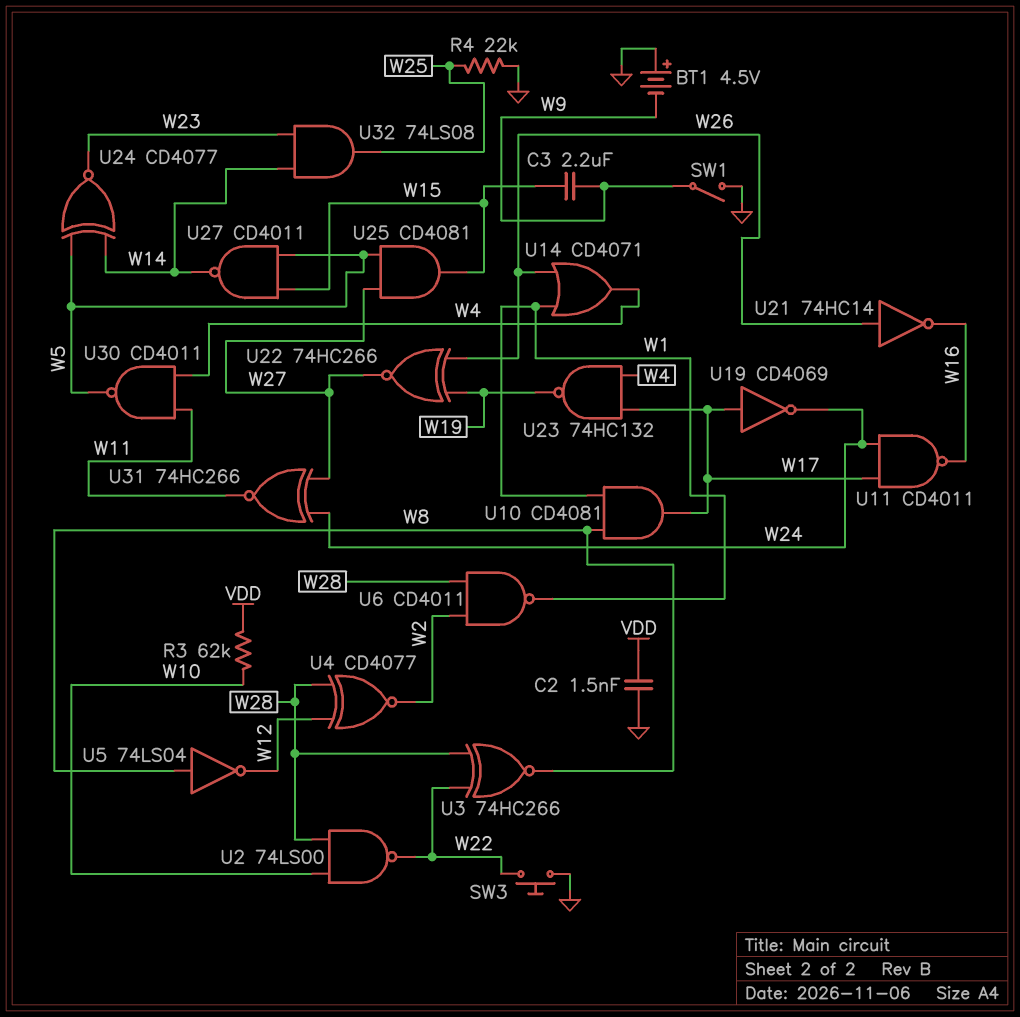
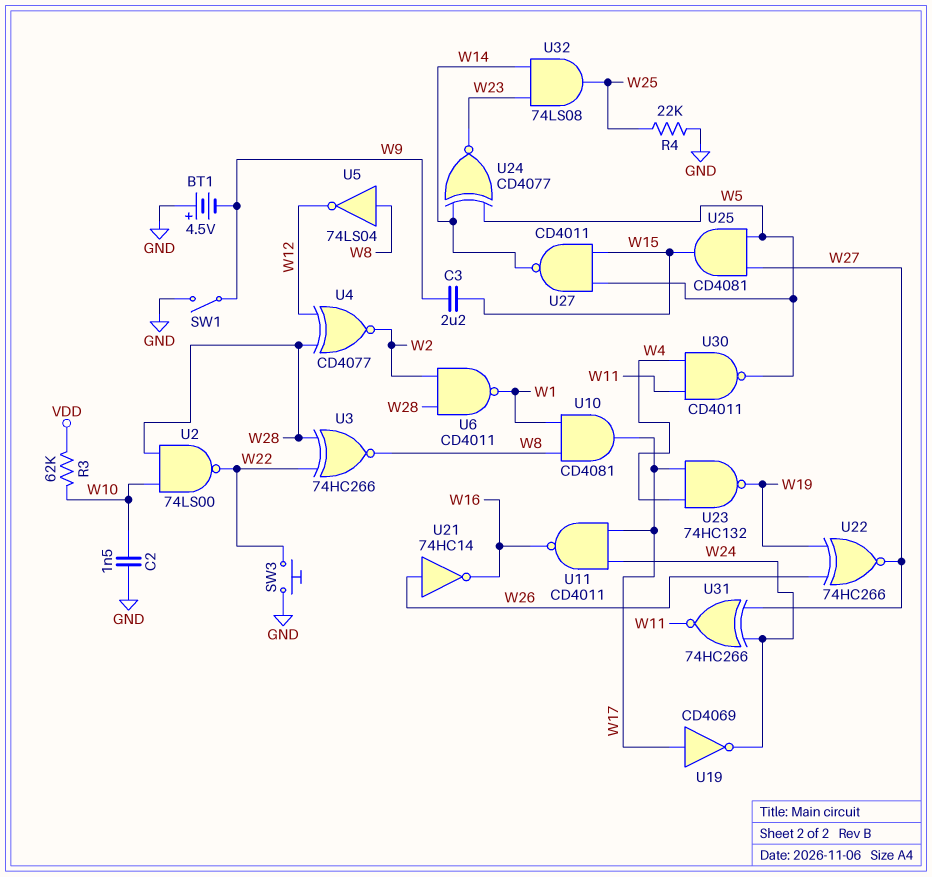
C2: 1.5nF (GND, VDD) -> 1.5nF (GND, W10)
U14: OR CD4071 (in W1, in W26, out W4) -> none

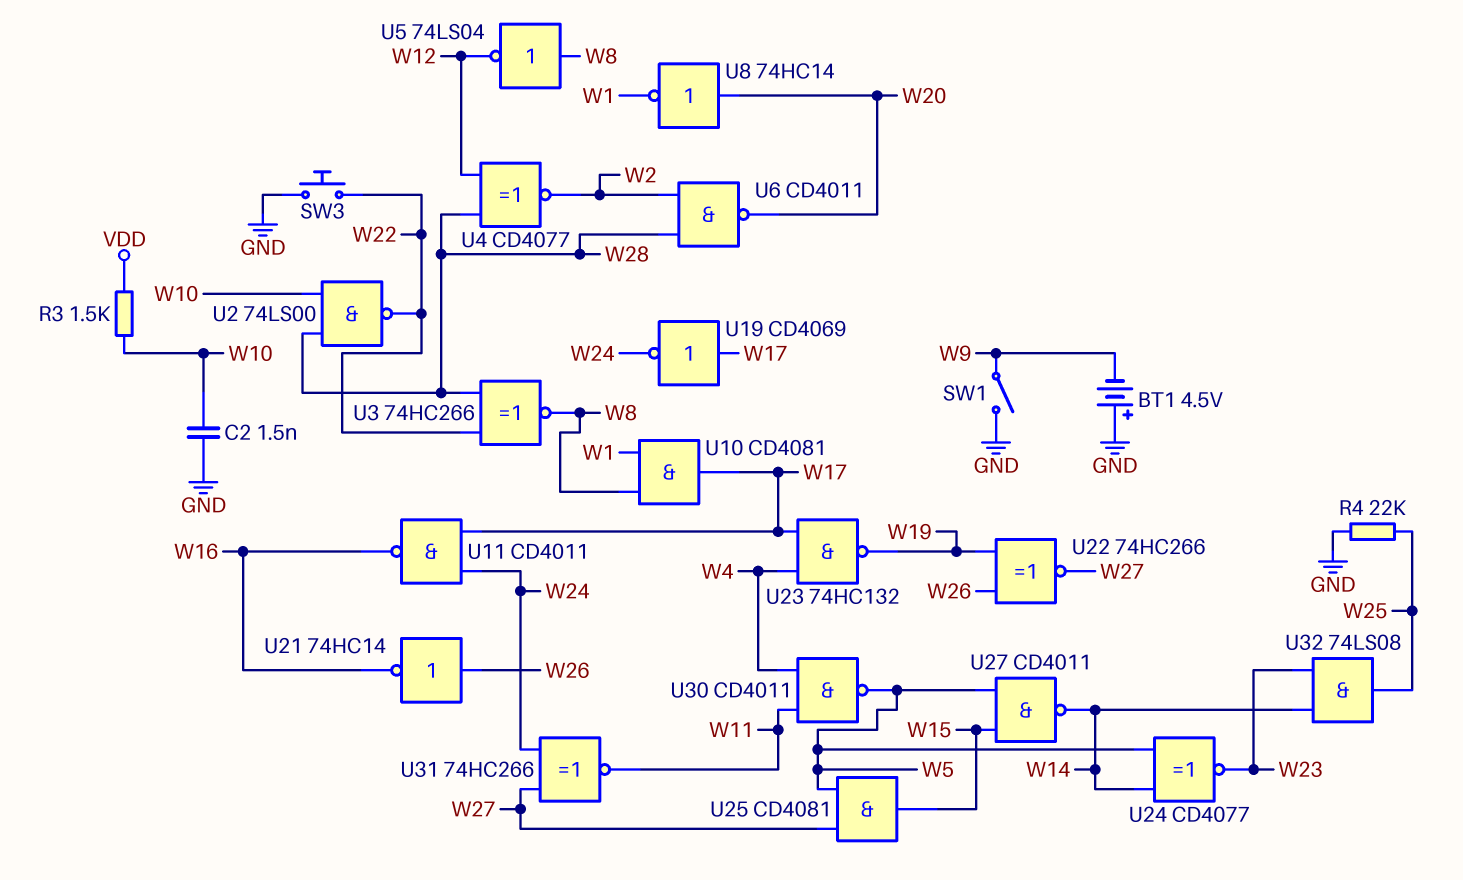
C3: 2.2uF (W9, W15) -> none
R3: 62k (VDD, W10) -> 1.5k (VDD, W10)
U6: NAND CD4011 (in W2, in W28, out W1) -> NAND CD4011 (in W2, in W28, out W20)
U8: none -> NOT 74HC14 (in W20, out W1)

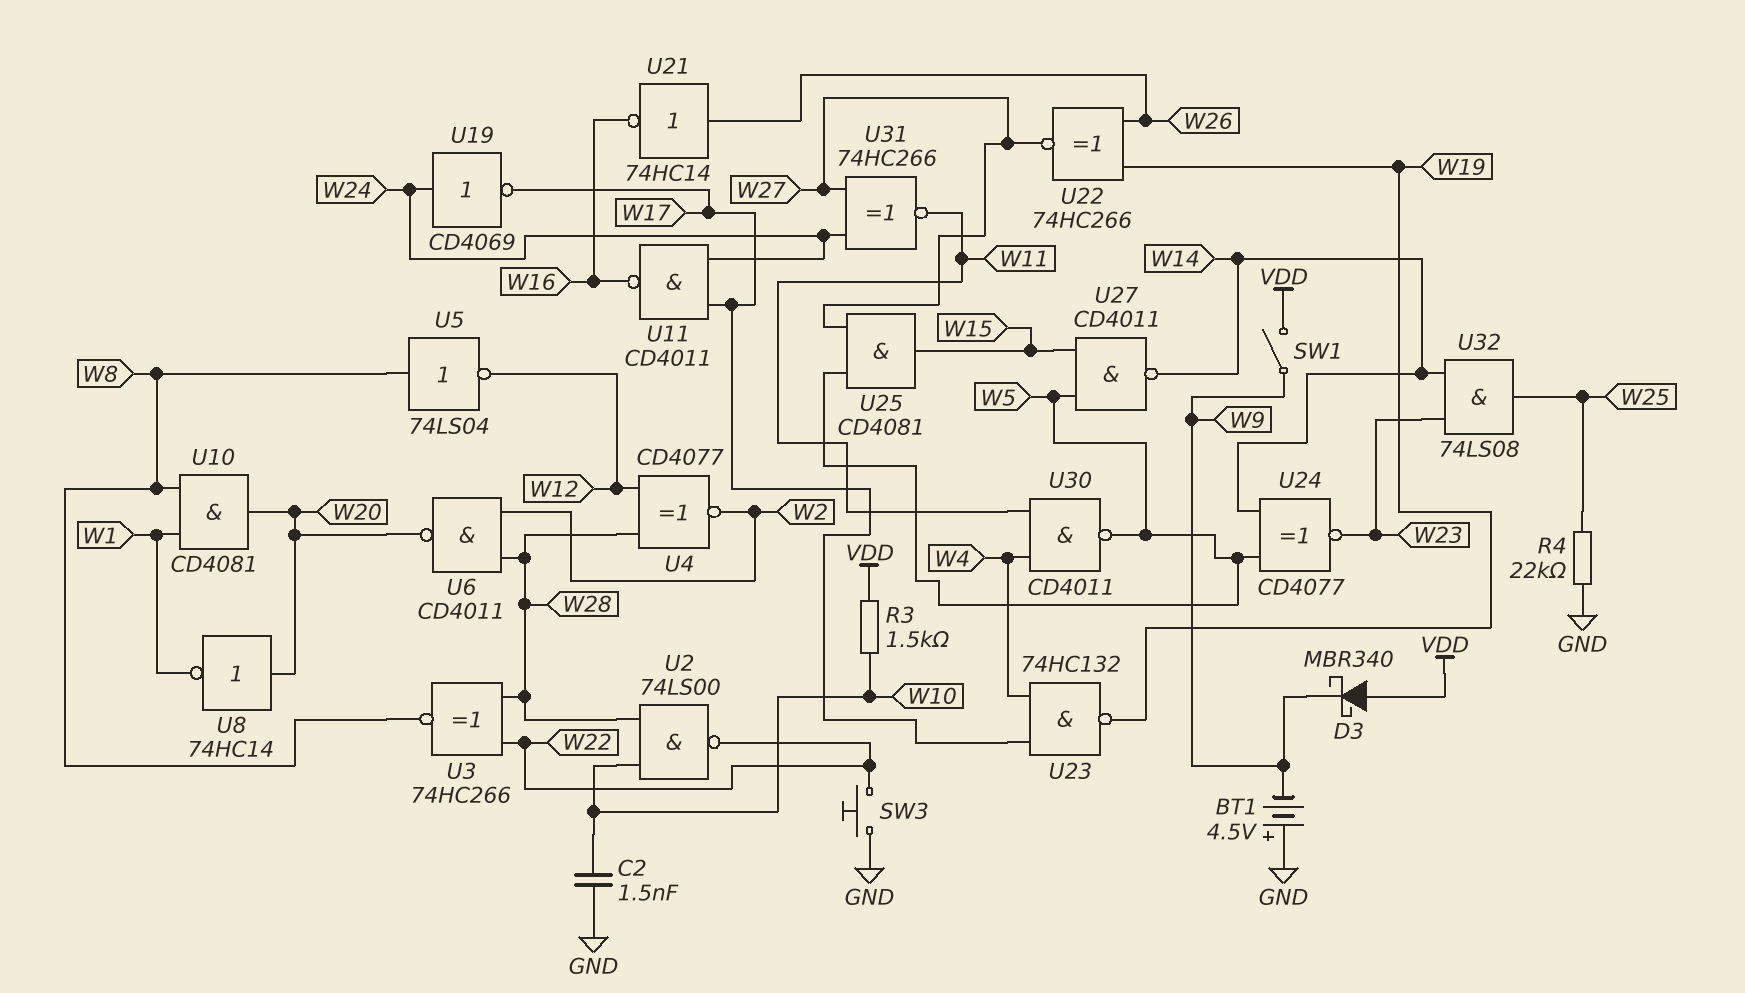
D3: none -> schottky MBR340 (A VDD, K W9)
SW1: switch (GND, W9) -> switch (VDD, W9)
U10: AND CD4081 (in W1, in W8, out W17) -> AND CD4081 (in W1, in W8, out W20)
U19: NOT CD4069 (in W17, out W24) -> NOT CD4069 (in W24, out W17)

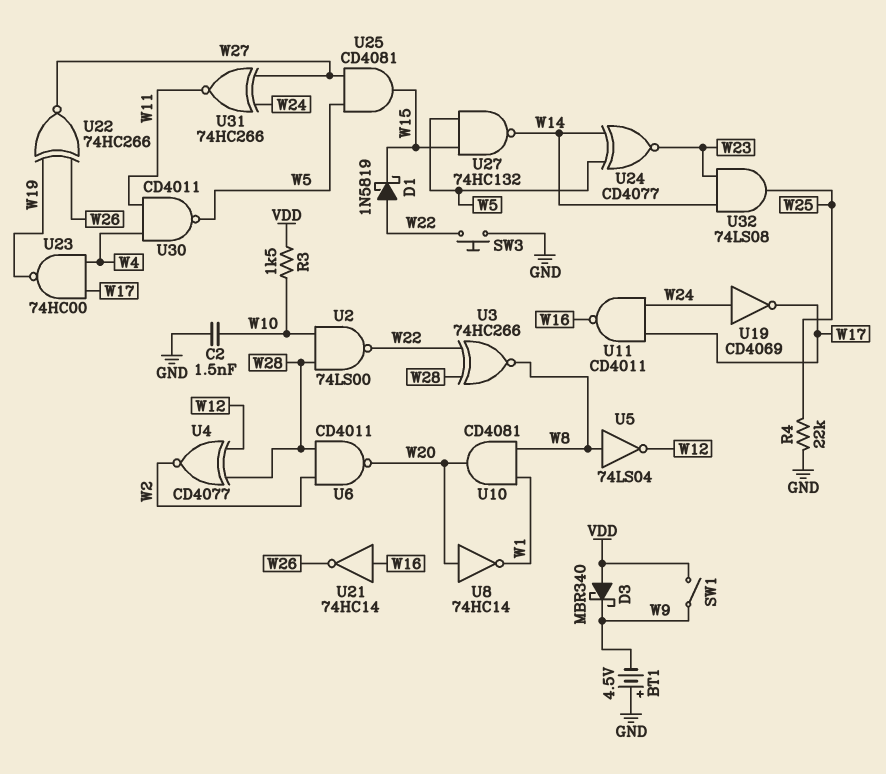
D1: none -> schottky 1N5819 (A W22, K W15)
U21: NOT 74HC14 (in W26, out W16) -> NOT 74HC14 (in W16, out W26)
U23: NAND 74HC132 (in W4, in W17, out W19) -> NAND 74HC00 (in W4, in W17, out W19)
U27: NAND CD4011 (in W5, in W15, out W14) -> NAND 74HC132 (in W5, in W15, out W14)

